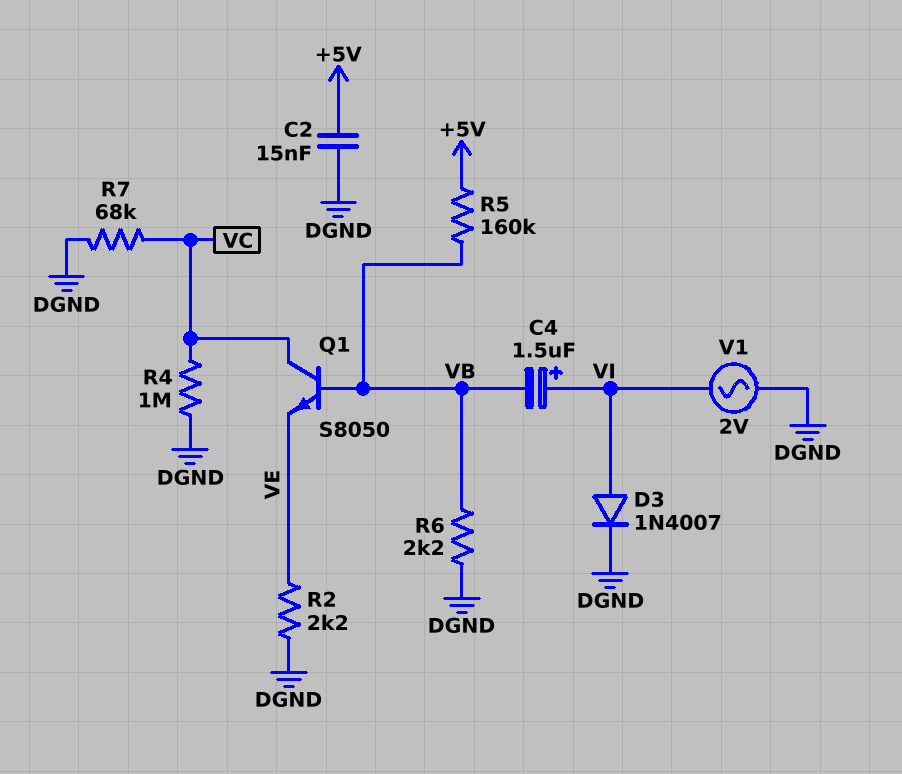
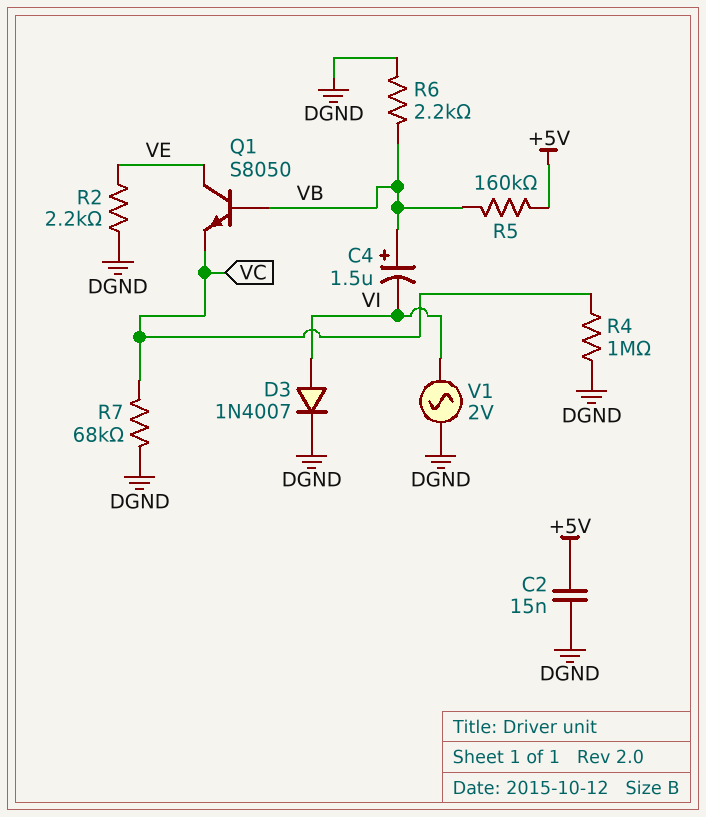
C4: 1.5uF (plus VI, minus VB) -> 1.5uF (plus VB, minus VI)
Q1: NPN S8050 (B VB, C VC, E VE) -> NPN S8050 (B VB, C VE, E VC)

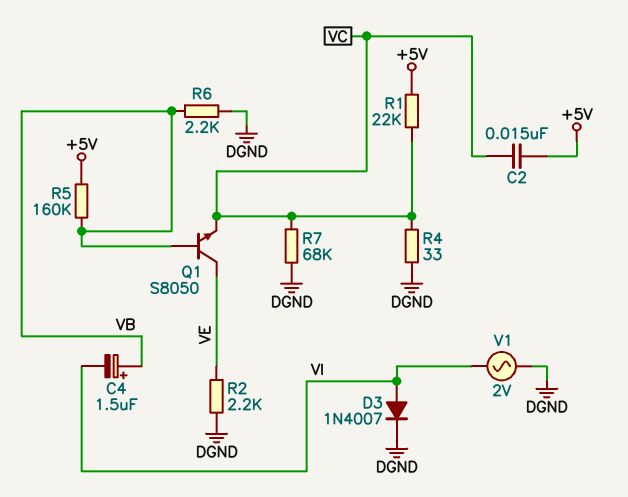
C2: 15nF (+5V, DGND) -> 15nF (+5V, VC)
R1: none -> 22k (+5V, VC)
R4: 1M (DGND, VC) -> 33 (DGND, VC)

